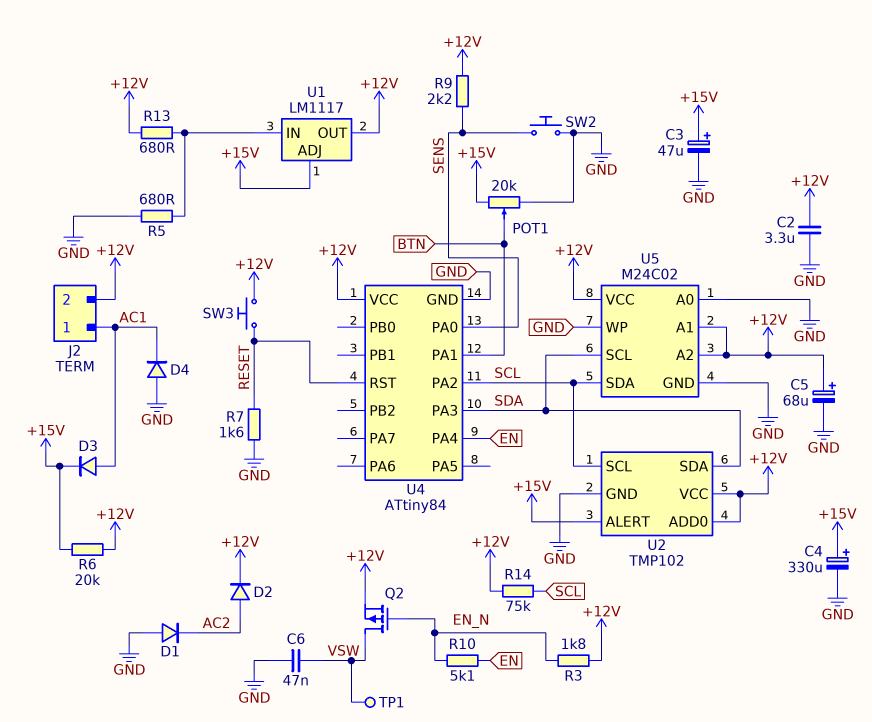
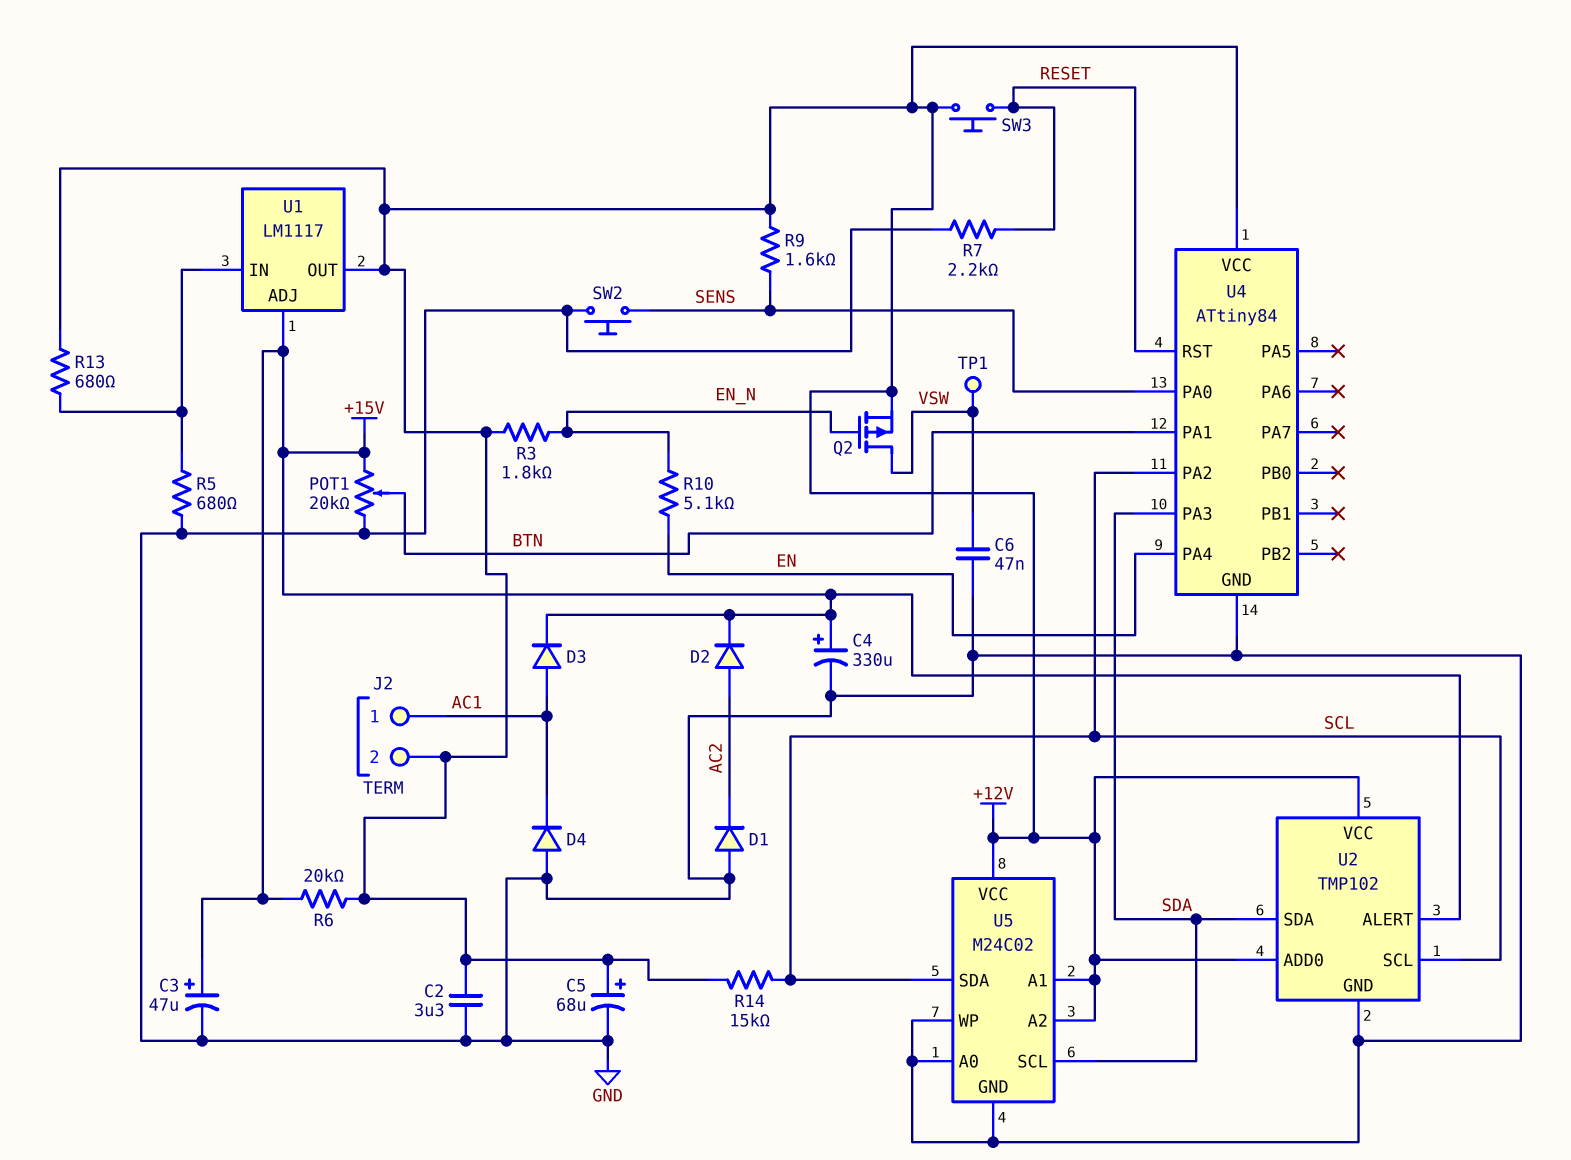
D2: diode (A AC2, K +12V) -> diode (A AC2, K +15V)
R7: 1.6k (GND, RESET) -> 2.2k (GND, RESET)
R9: 2.2k (+12V, SENS) -> 1.6k (+12V, SENS)
R14: 75k (+12V, SCL) -> 15k (+12V, SCL)

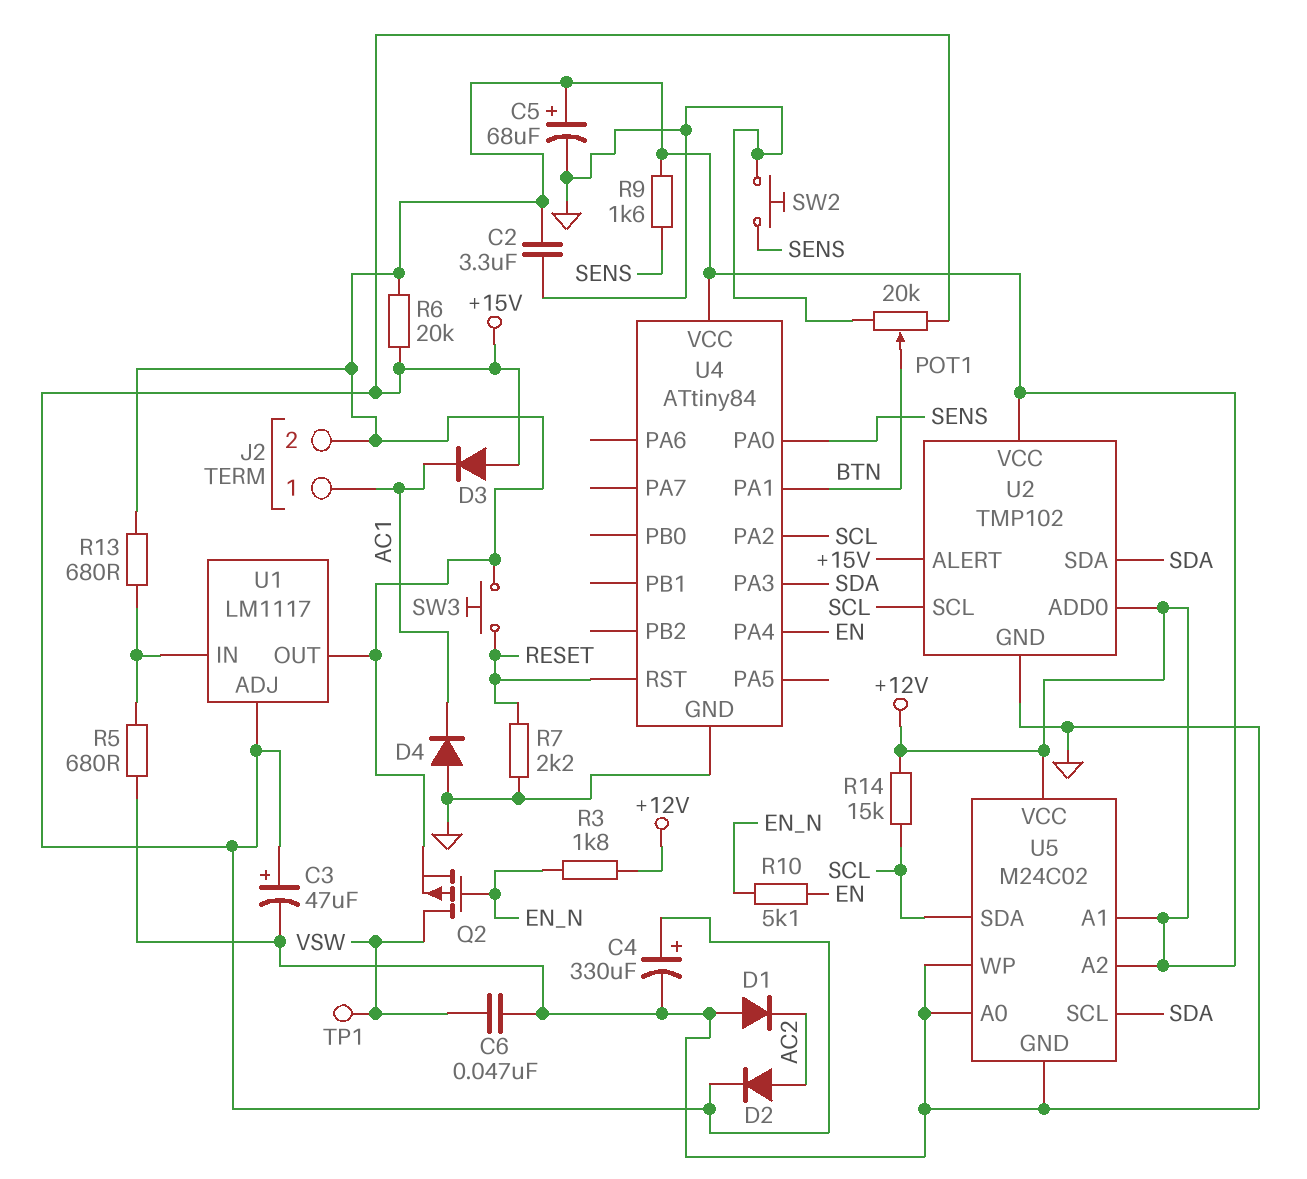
D3: diode (A AC1, K +15V) -> diode (A +15V, K AC1)

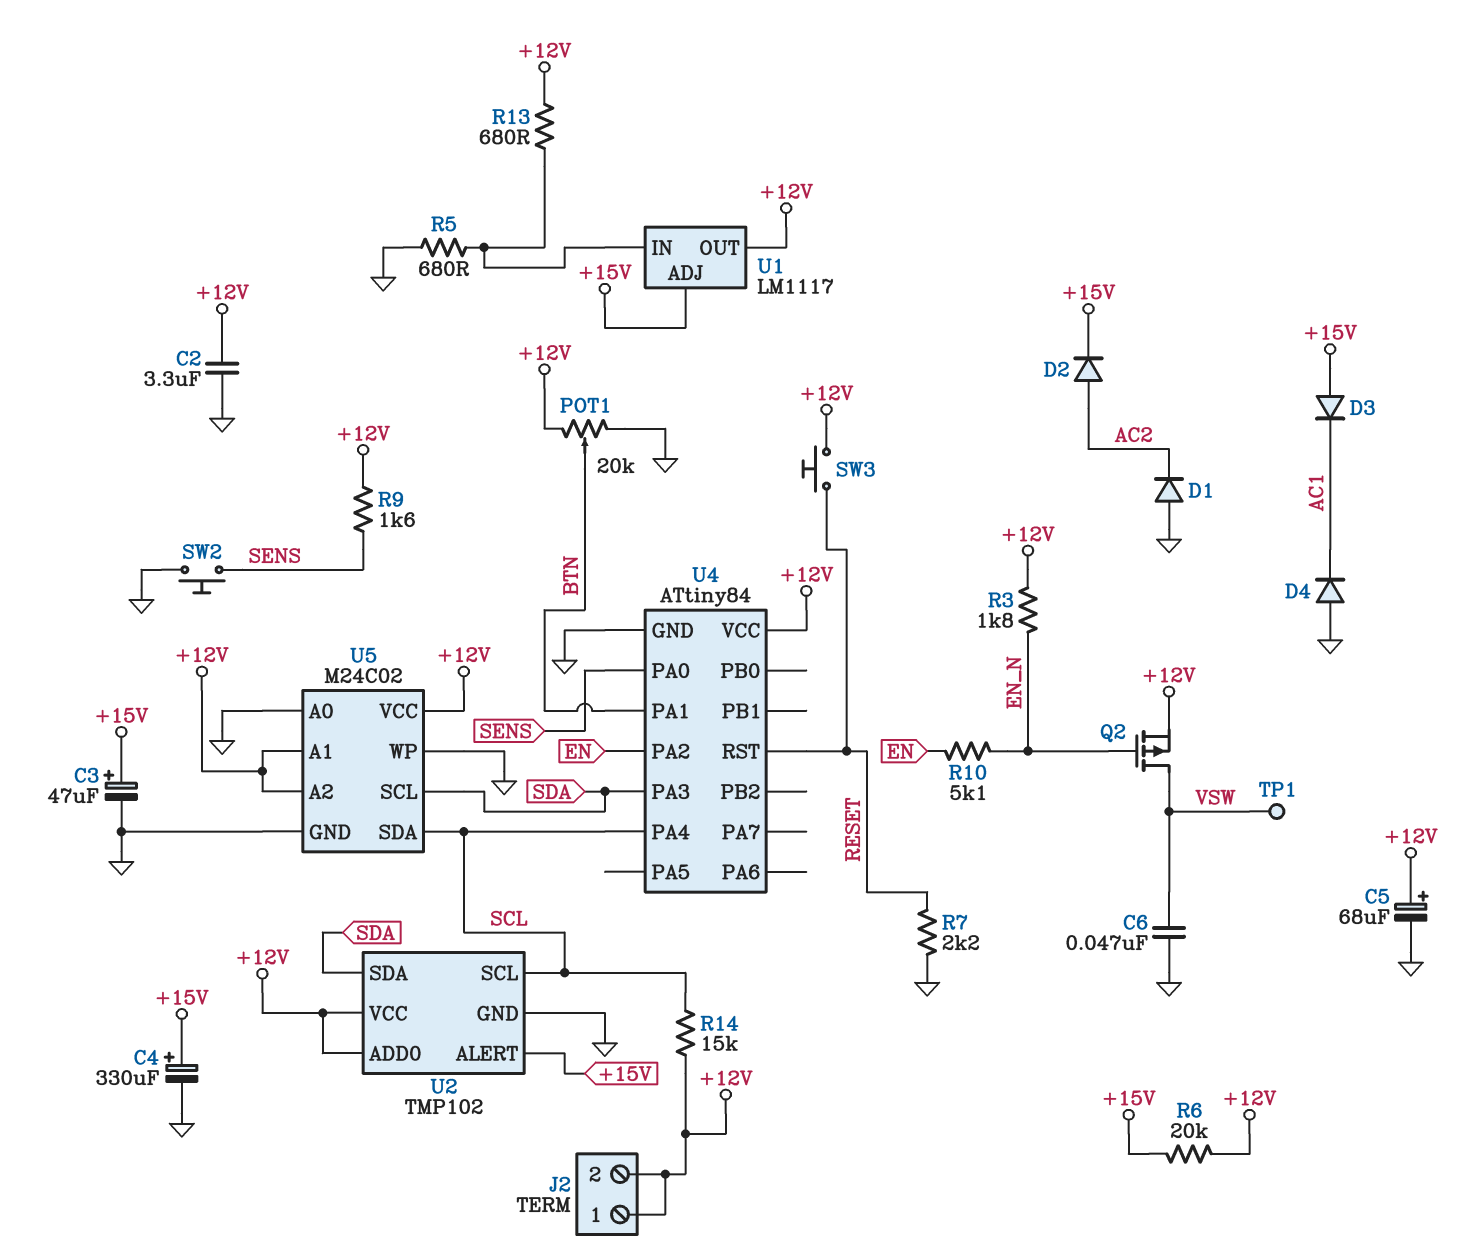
J2 pin 1: AC1 -> +12V
POT1: 20k (+15V, GND, wiper BTN) -> 20k (+12V, GND, wiper BTN)
U4 pin PA2: SCL -> EN
U4 pin PA4: EN -> SCL

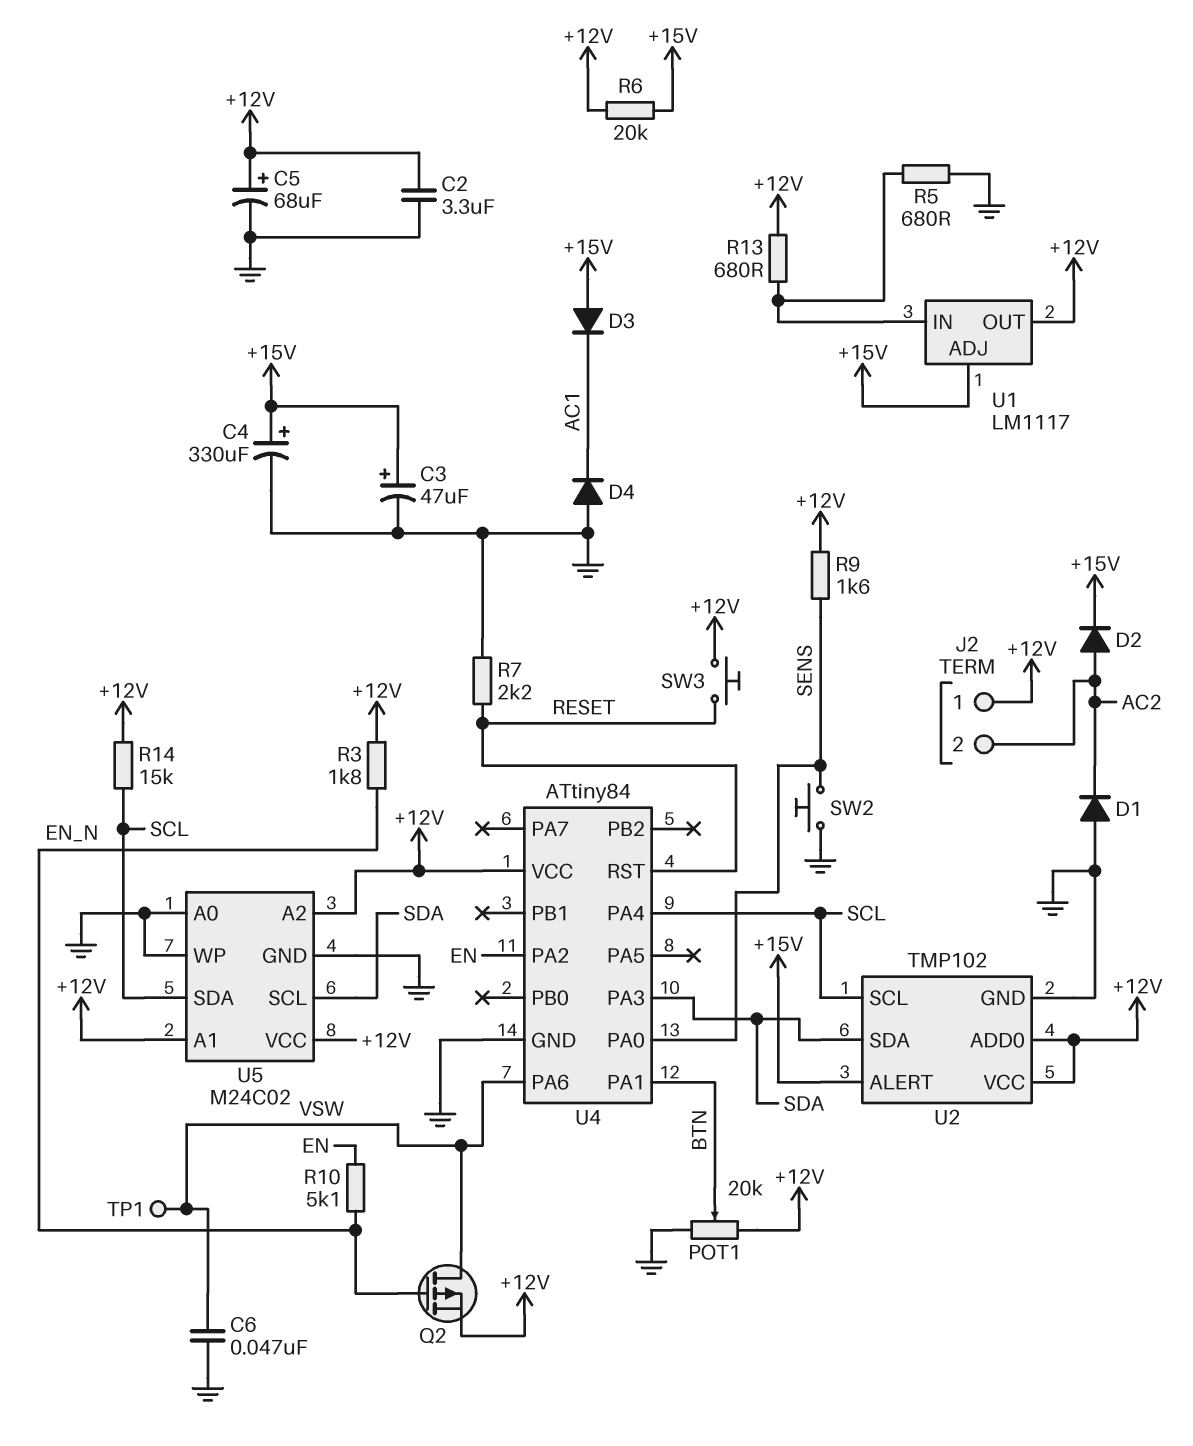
J2 pin 2: +12V -> AC2
U4 pin PA6: none -> VSW

